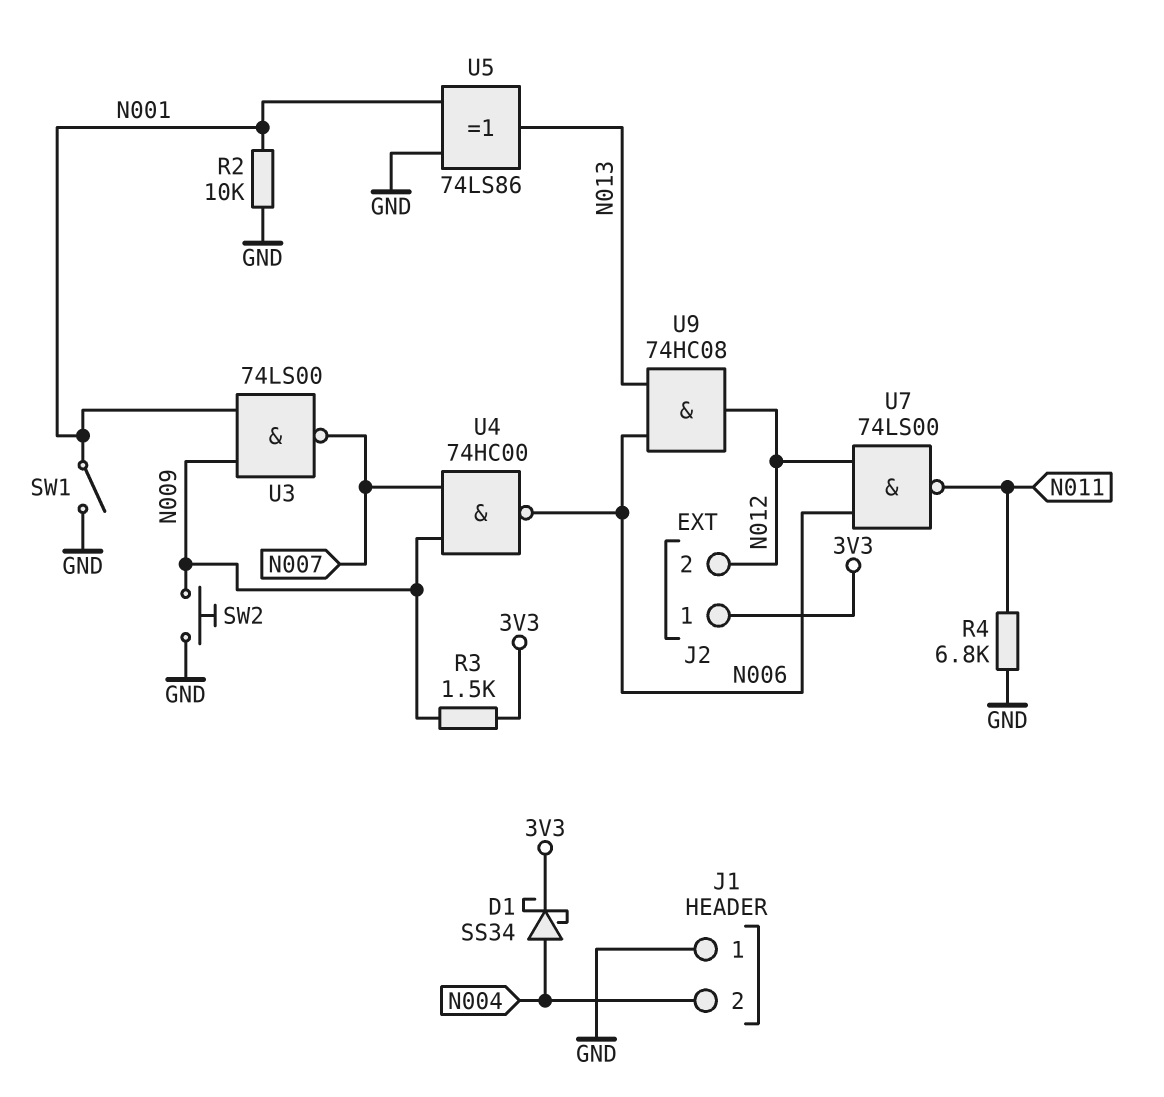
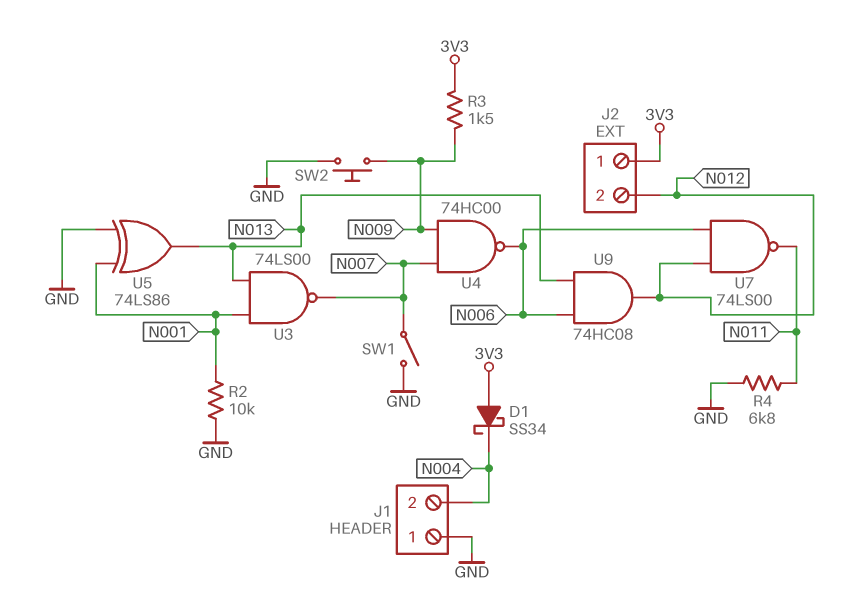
D1: schottky SS34 (A N004, K 3V3) -> schottky SS34 (A 3V3, K N004)
SW1: switch (GND, N001) -> switch (GND, N007)
U3: NAND 74LS00 (in N001, in N009, out N007) -> NAND 74LS00 (in N001, in N013, out N007)

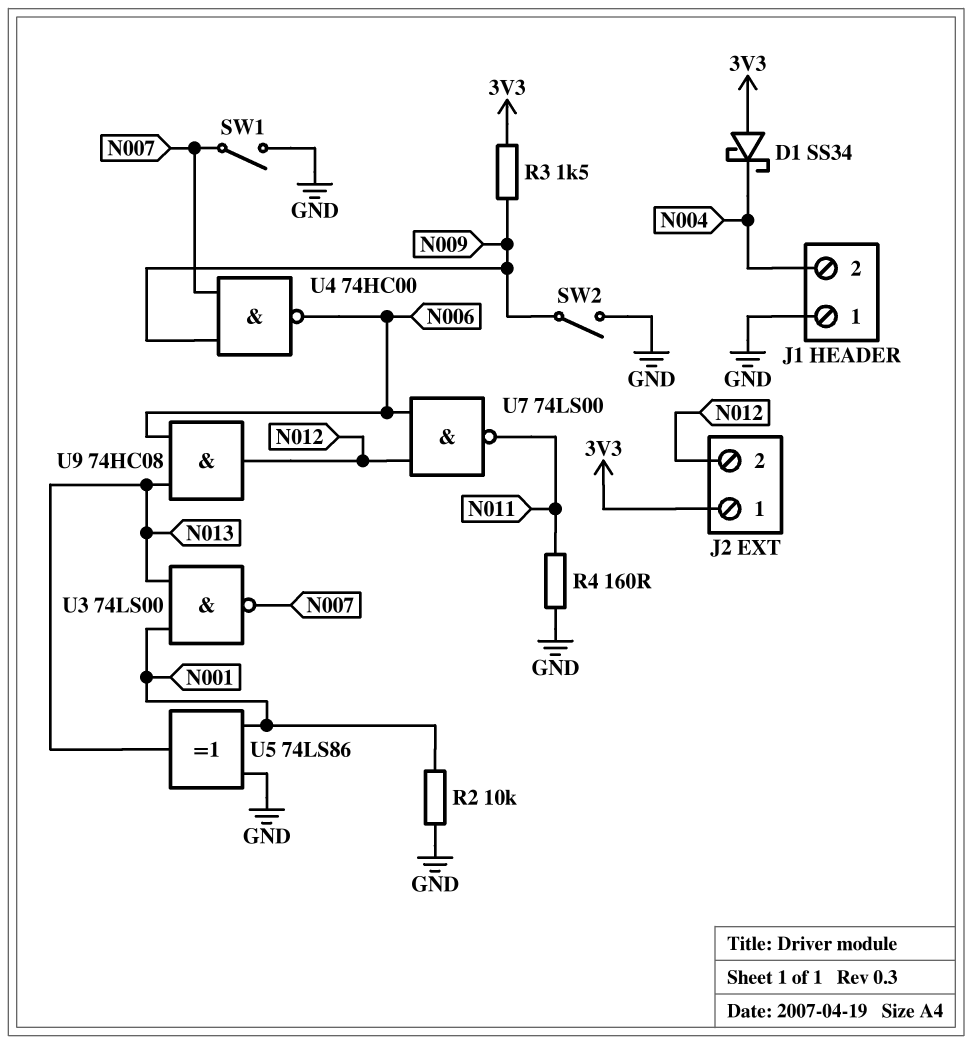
R4: 6.8k (GND, N011) -> 160 (GND, N011)
SW2: button (GND, N009) -> switch (GND, N009)

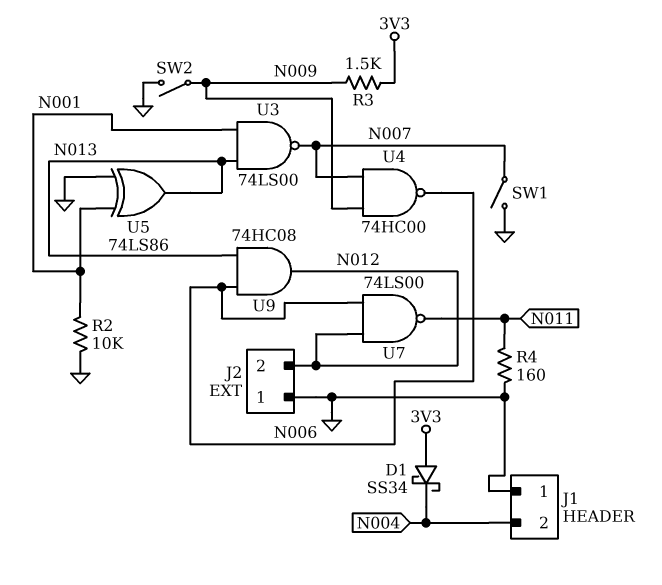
J2 pin 1: 3V3 -> GND

